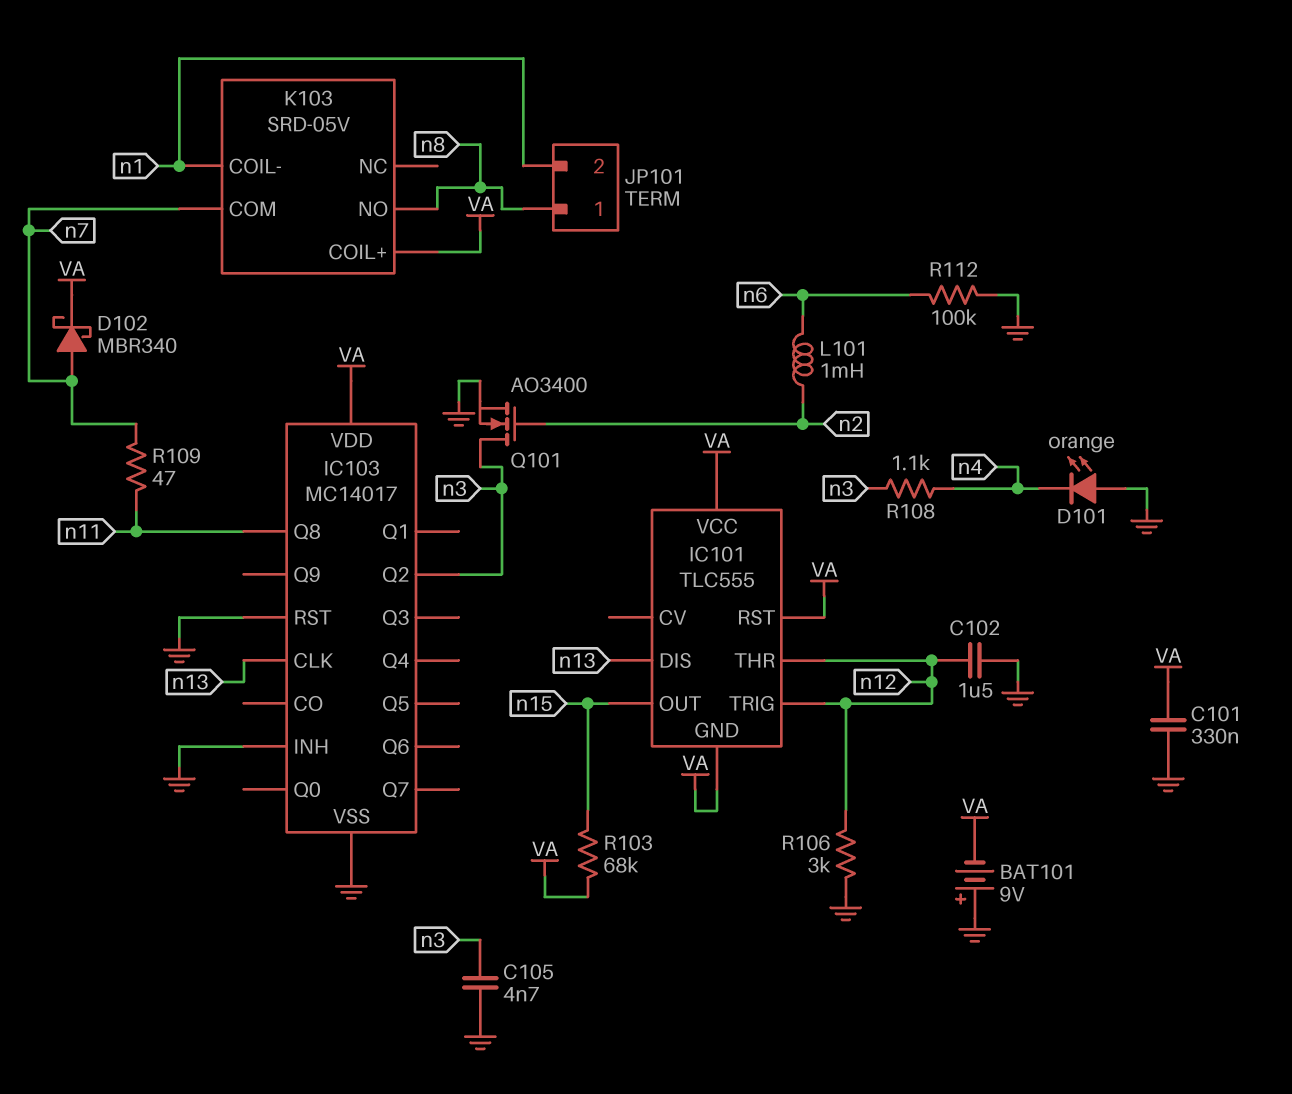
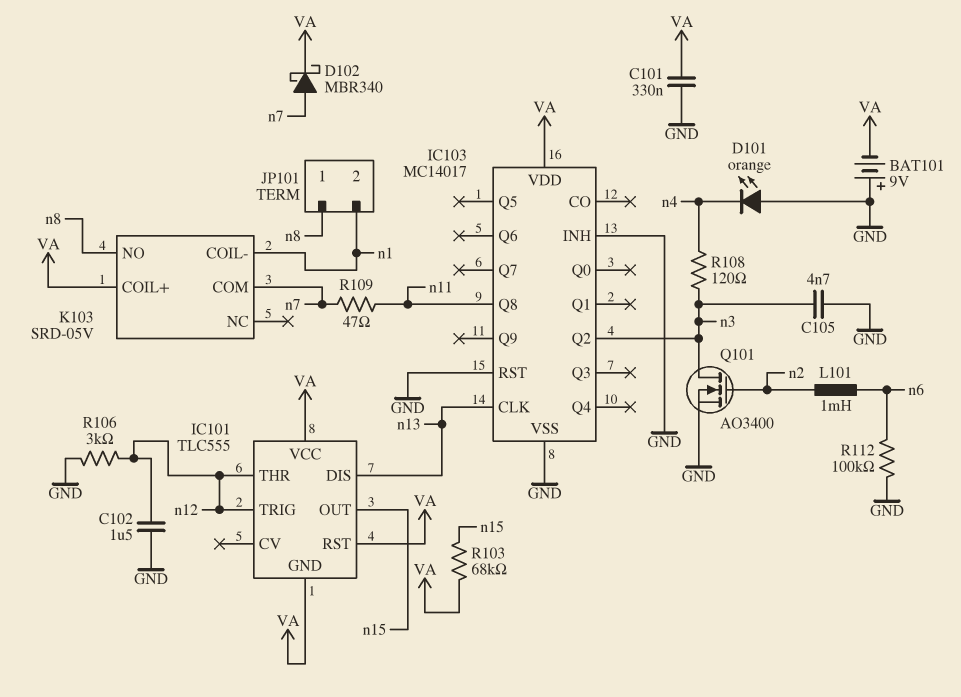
R108: 1.1k (n3, n4) -> 120 (n3, n4)

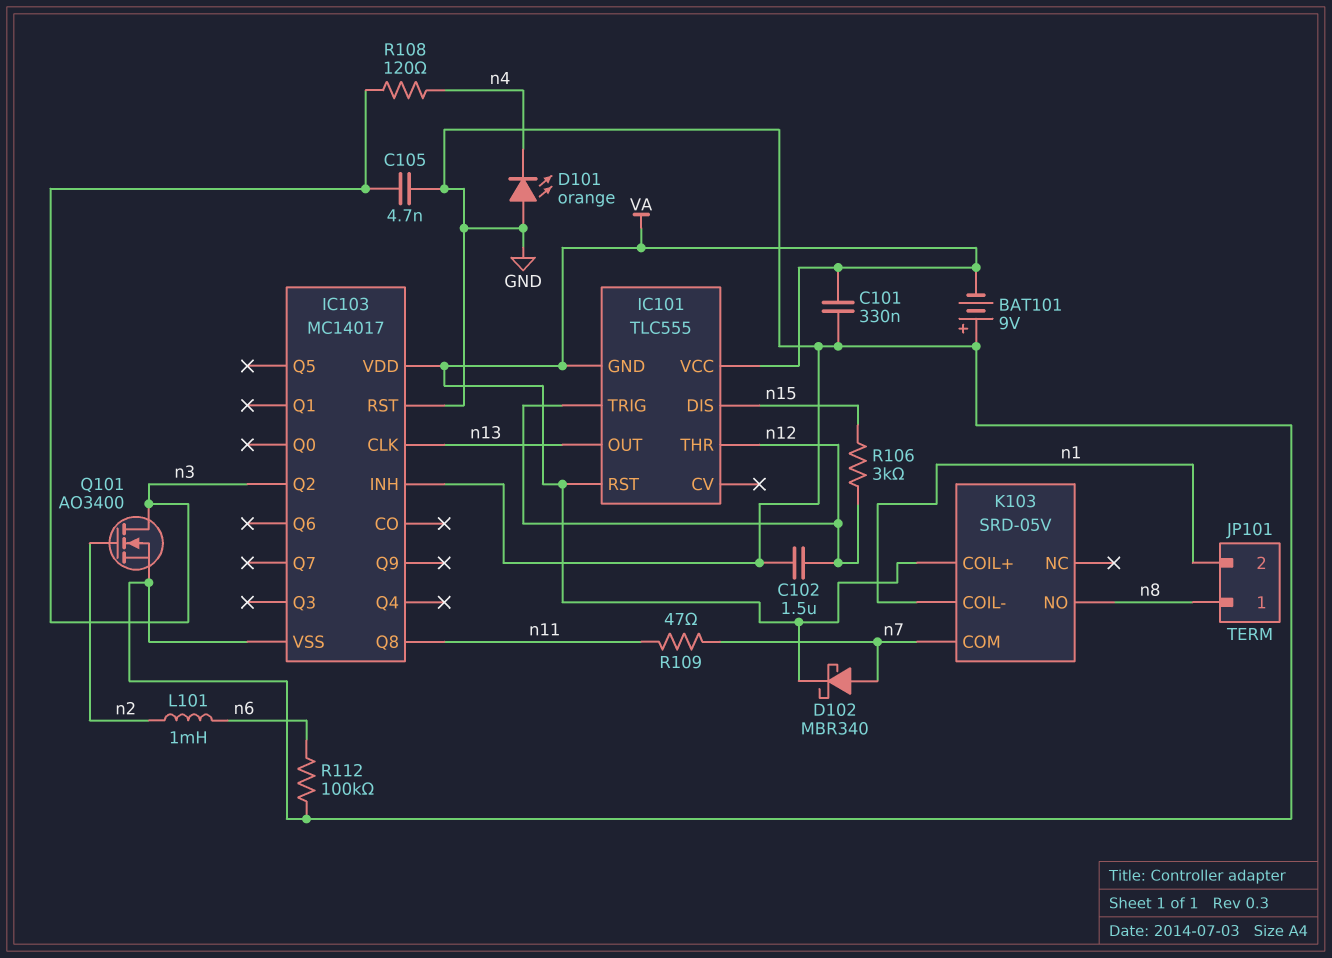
IC101 pin DIS: n13 -> n15
IC101 pin OUT: n15 -> n13
R103: 68k (VA, n15) -> none
R106: 3k (GND, n12) -> 3k (n12, n15)

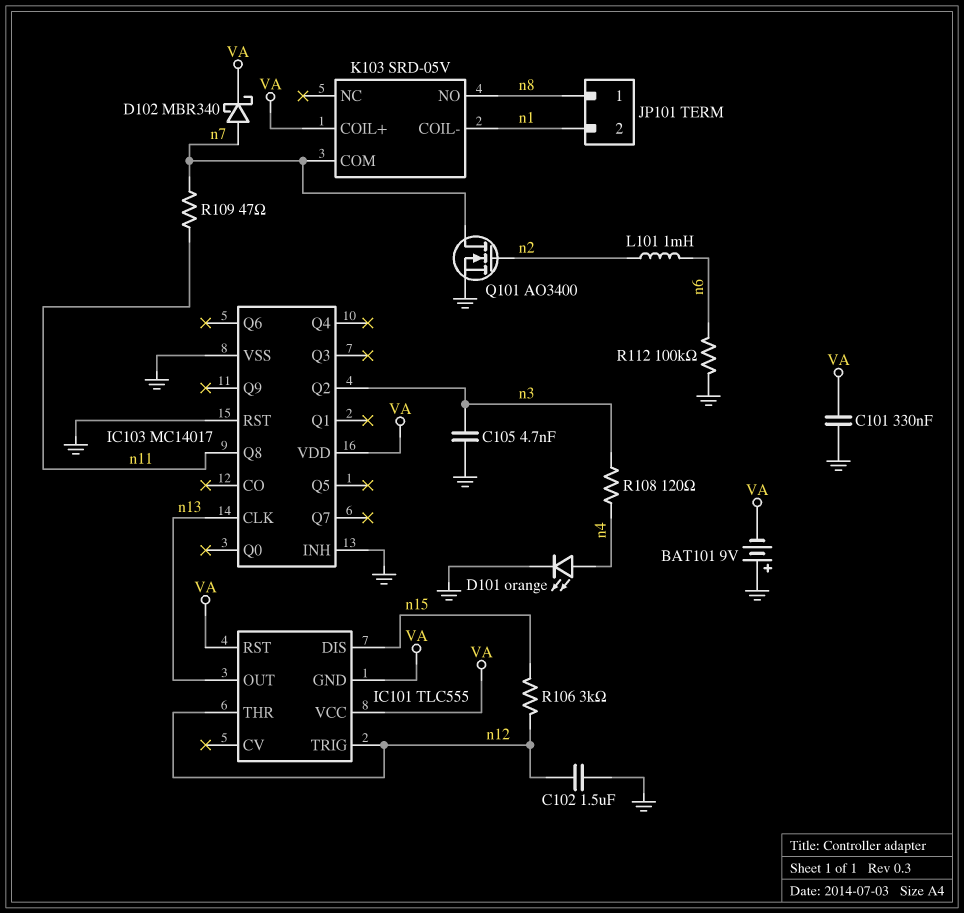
D101: LED orange (A GND, K n4) -> LED orange (A n4, K GND)
Q101: NMOS AO3400 (G n2, D n3, S GND) -> NMOS AO3400 (G n2, D n7, S GND)

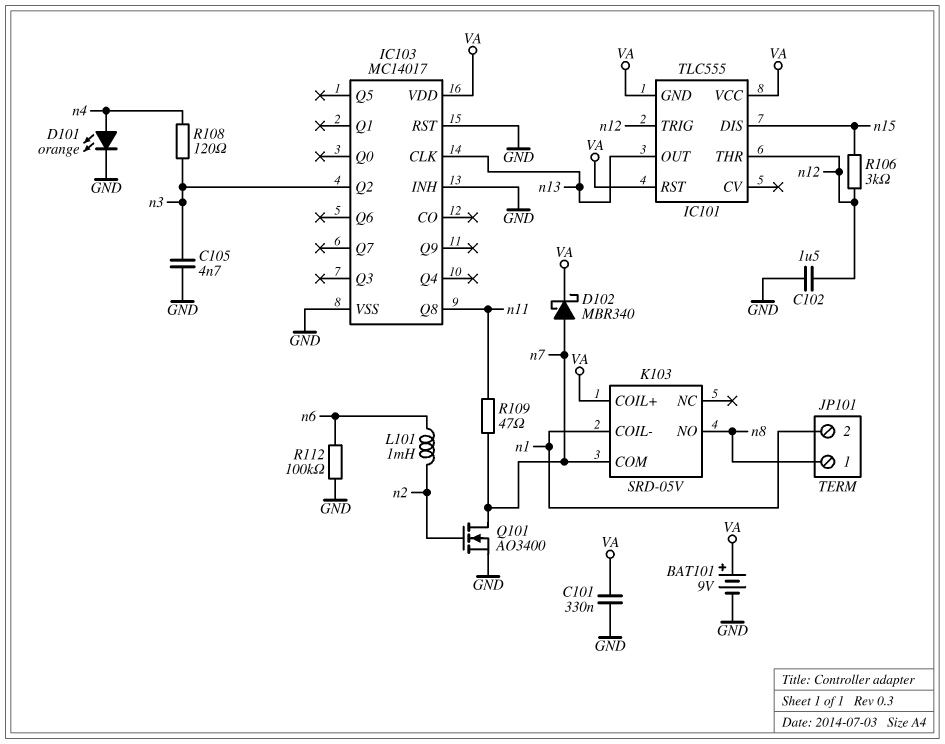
BAT101: 9V (plus GND, minus VA) -> 9V (plus VA, minus GND)

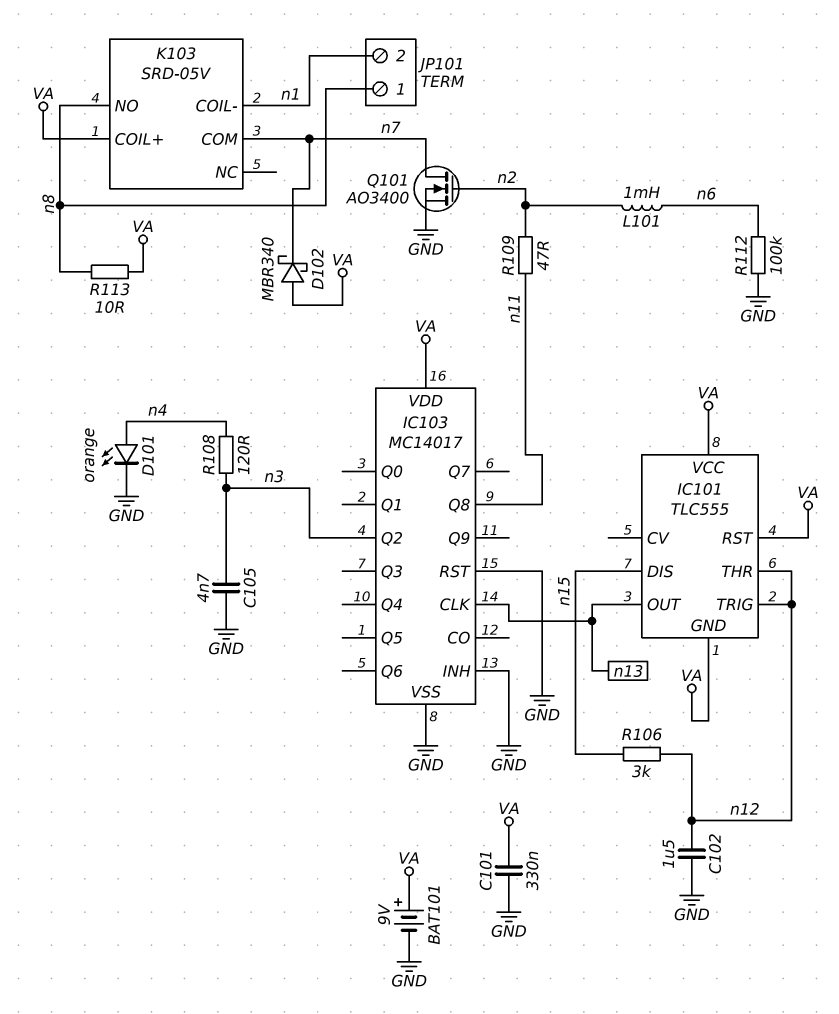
D102: schottky MBR340 (A n7, K VA) -> schottky MBR340 (A VA, K n7)
R109: 47 (n7, n11) -> 47 (n2, n11)
R113: none -> 10 (VA, n8)

